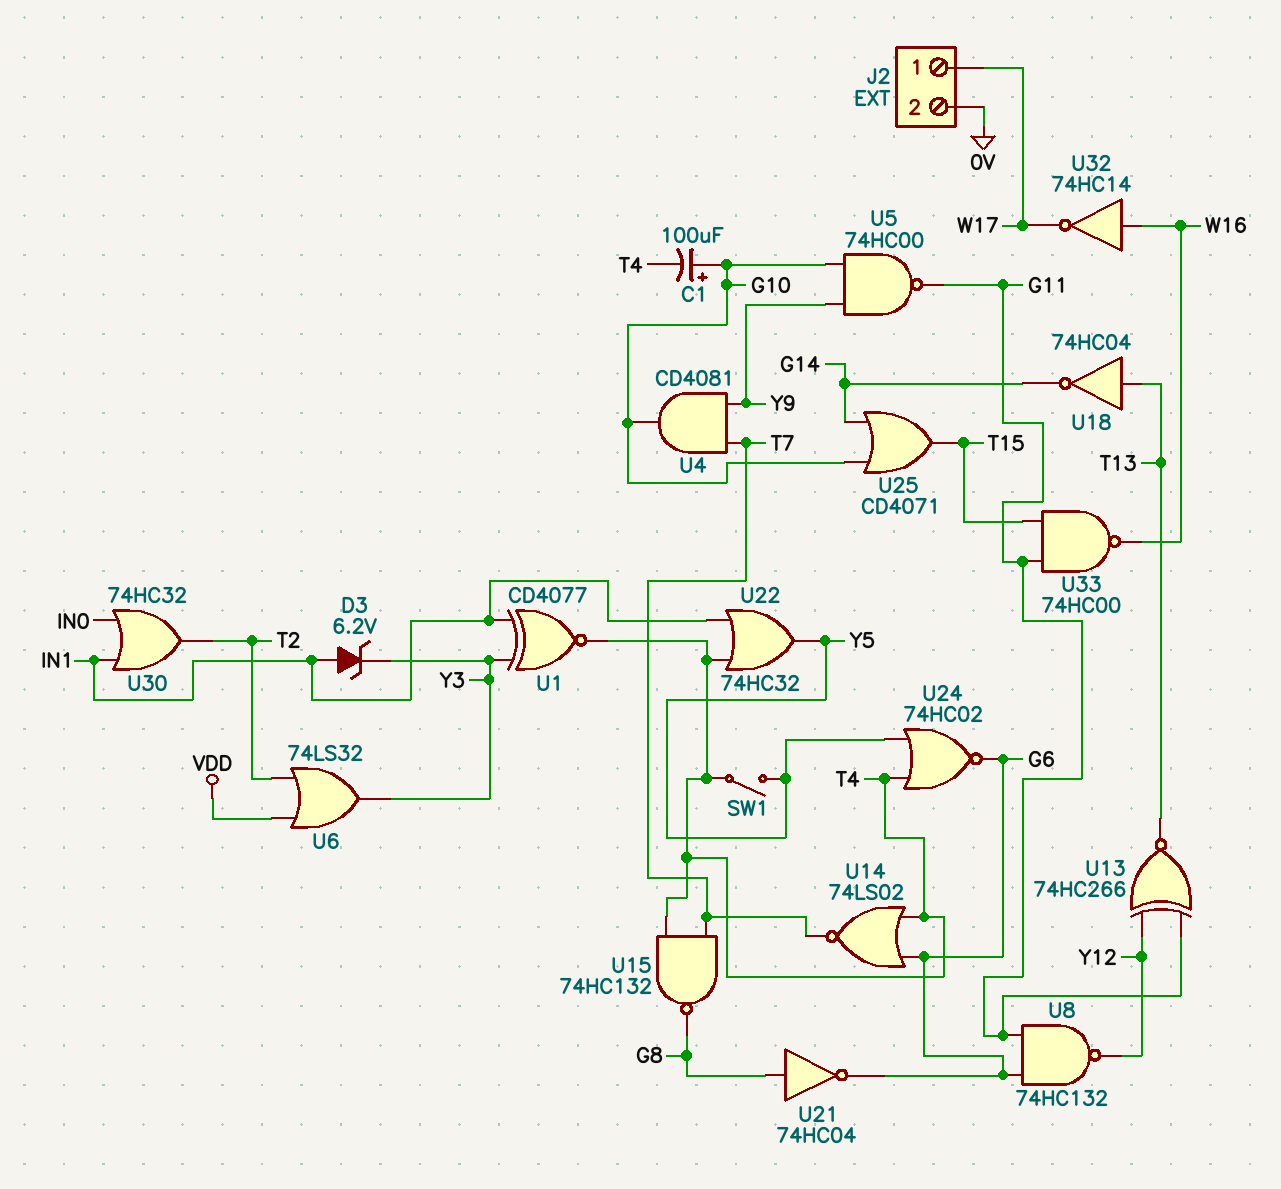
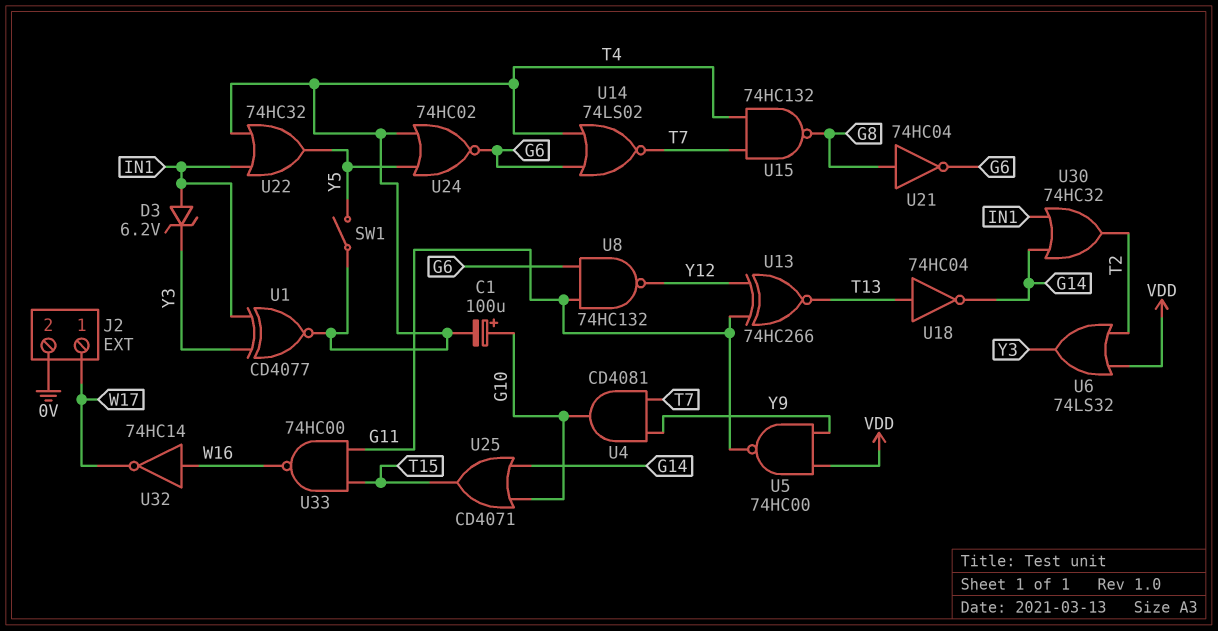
U5: NAND 74HC00 (in G10, in Y9, out G11) -> NAND 74HC00 (in VDD, in Y9, out G11)
U30: OR 74HC32 (in IN0, in IN1, out T2) -> OR 74HC32 (in G14, in IN1, out T2)

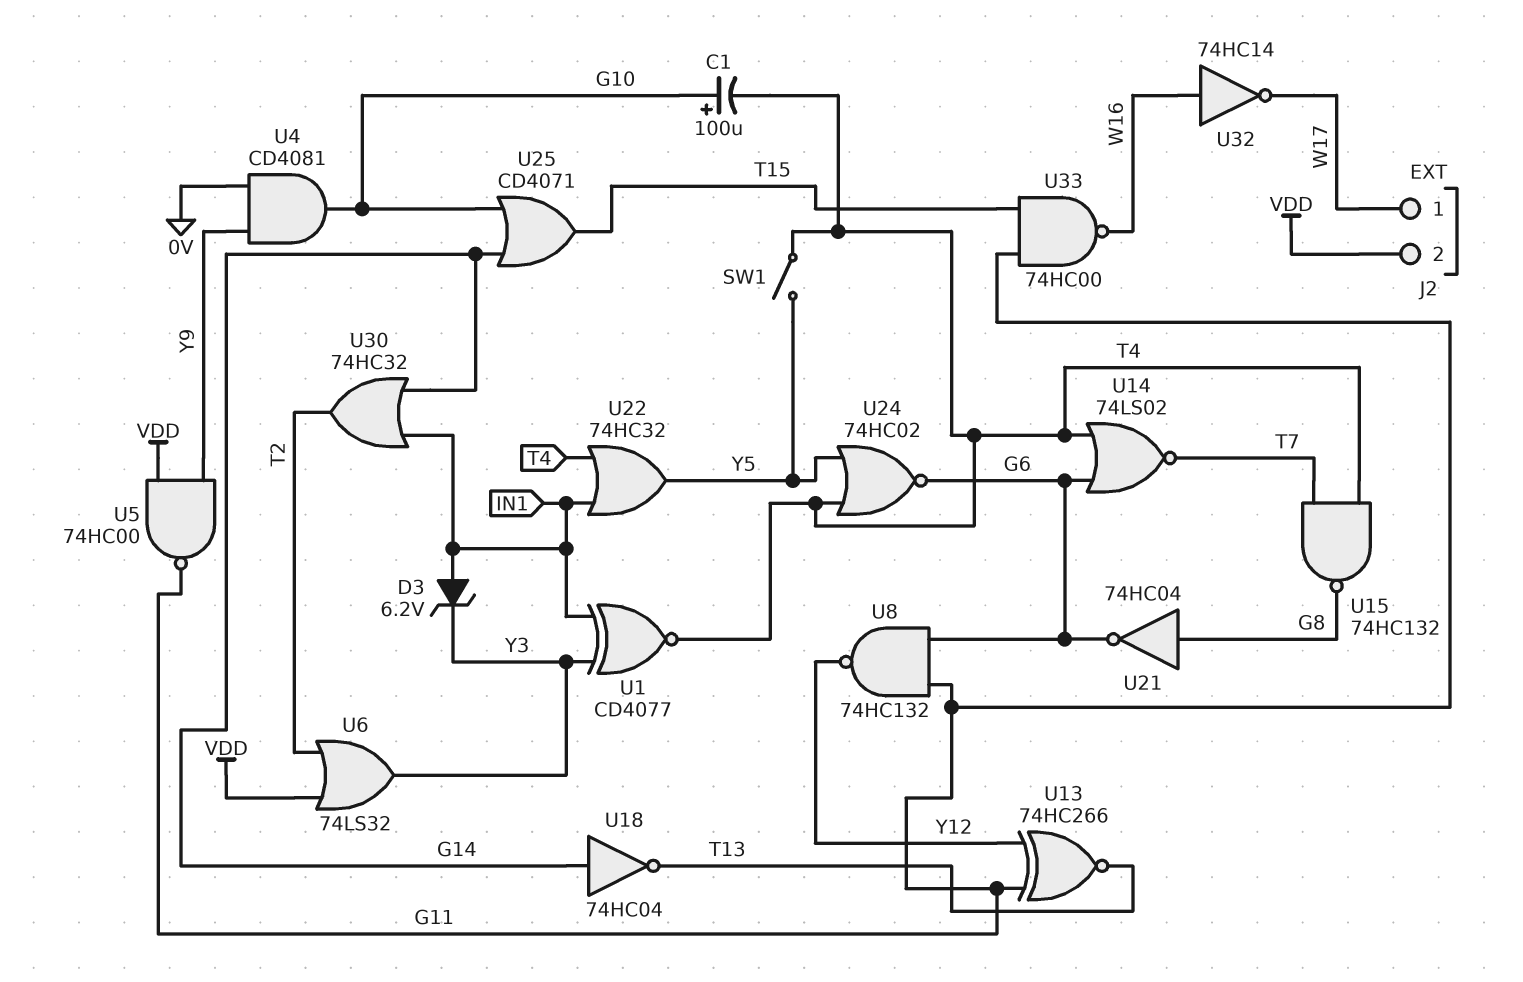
J2 pin 2: 0V -> VDD
U4: AND CD4081 (in T7, in Y9, out G10) -> AND CD4081 (in 0V, in Y9, out G10)
U18: NOT 74HC04 (in T13, out G14) -> NOT 74HC04 (in G14, out T13)

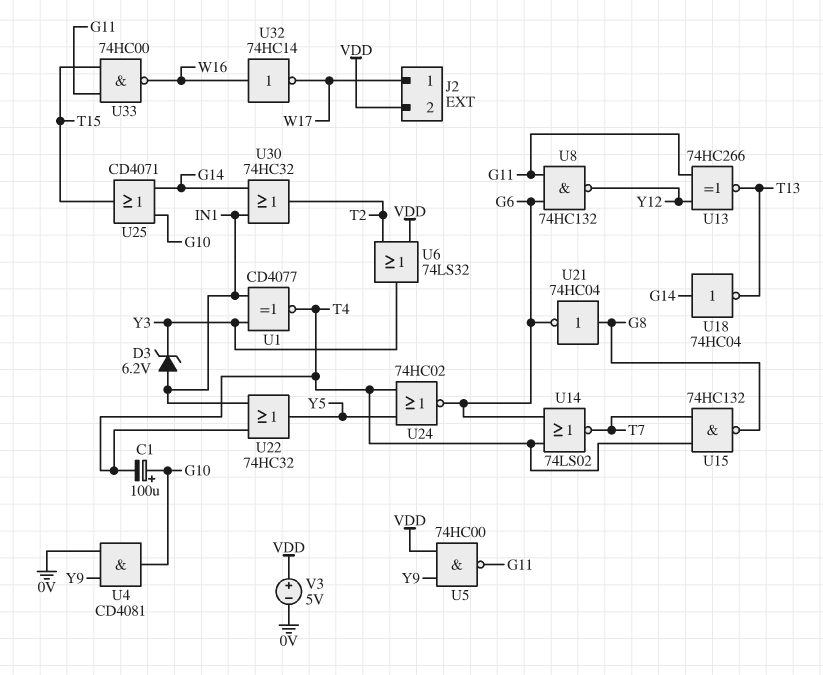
SW1: switch (T4, Y5) -> none
V3: none -> 5V (plus VDD, minus 0V)

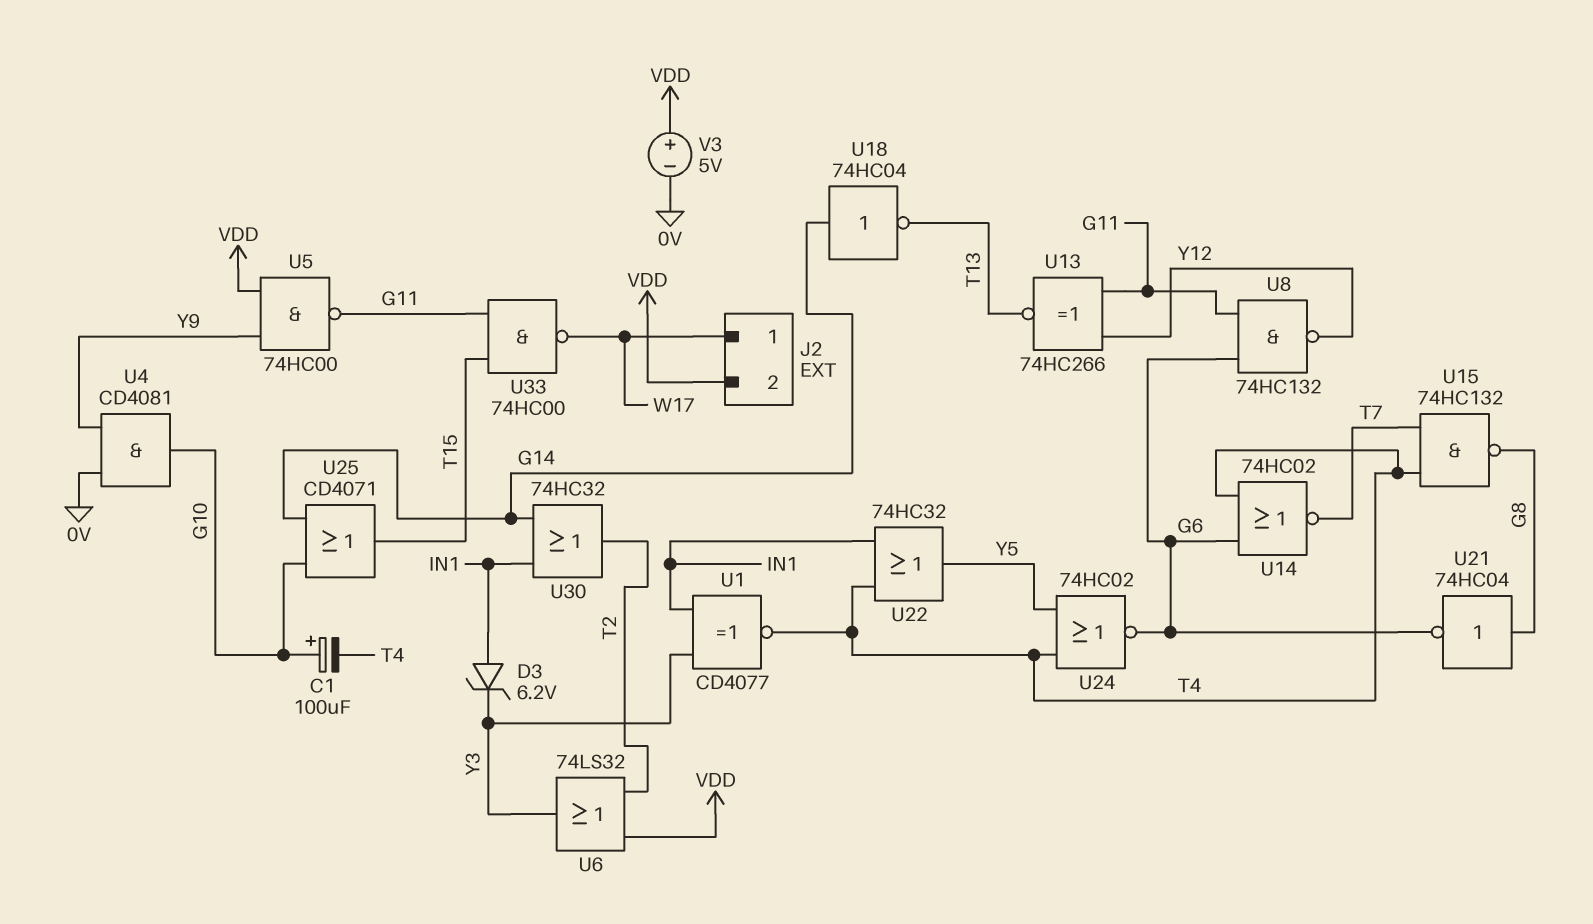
U14: NOR 74LS02 (in G6, in T4, out T7) -> NOR 74HC02 (in G6, in T4, out T7)
U32: NOT 74HC14 (in W16, out W17) -> none
U33: NAND 74HC00 (in G11, in T15, out W16) -> NAND 74HC00 (in G11, in T15, out W17)

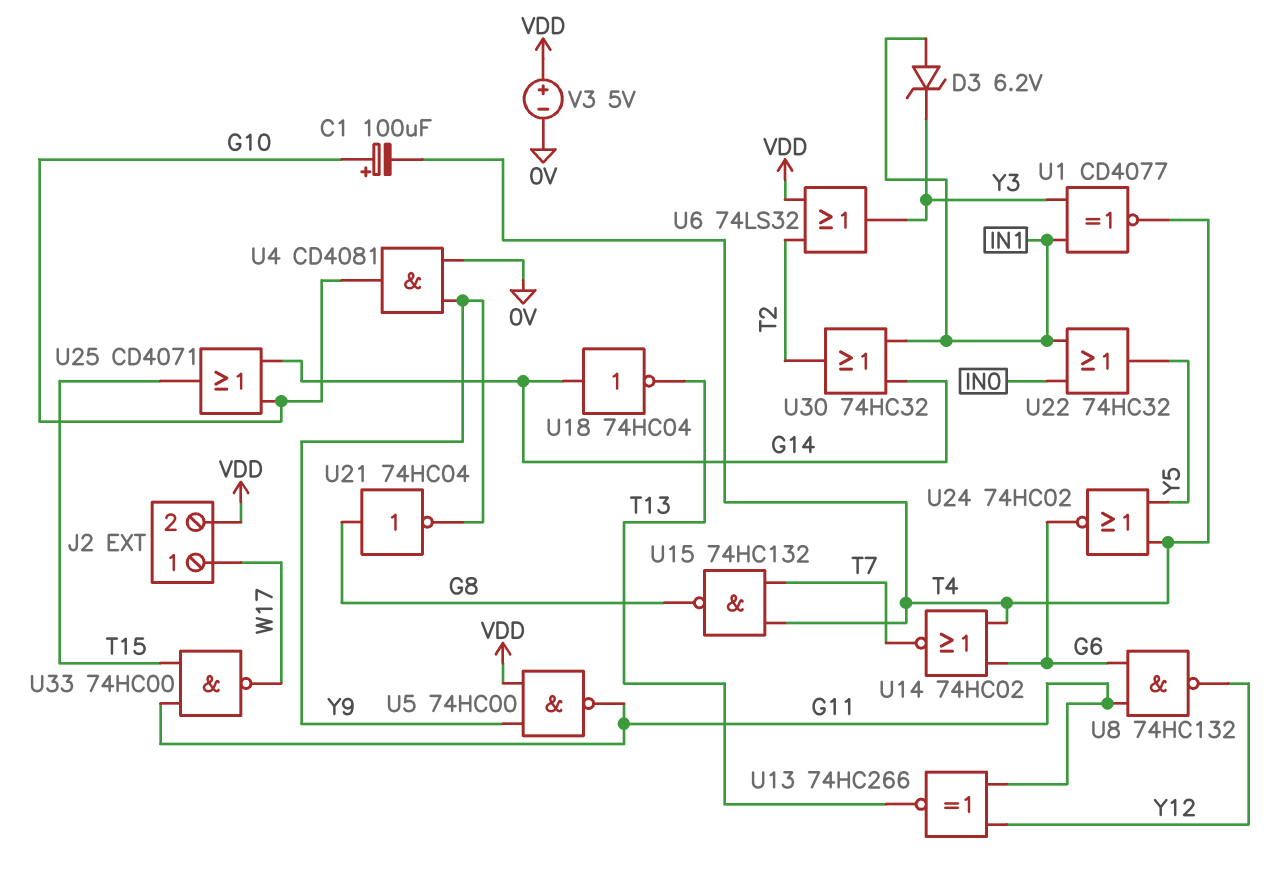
U21: NOT 74HC04 (in G8, out G6) -> NOT 74HC04 (in G8, out Y9)
U22: OR 74HC32 (in IN1, in T4, out Y5) -> OR 74HC32 (in IN0, in IN1, out Y5)

